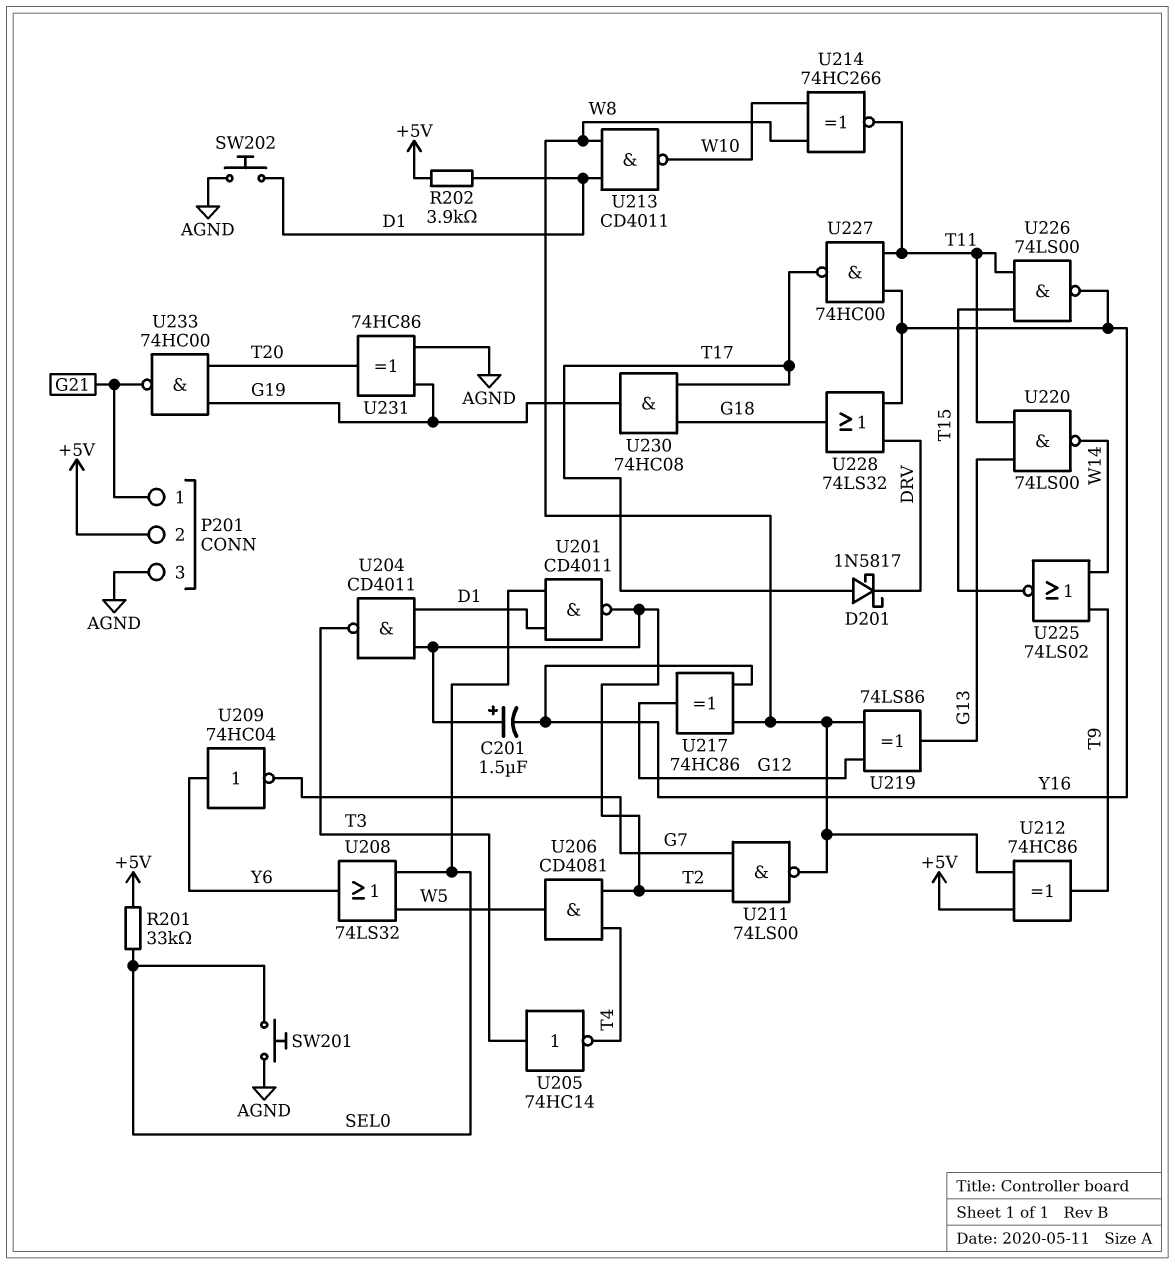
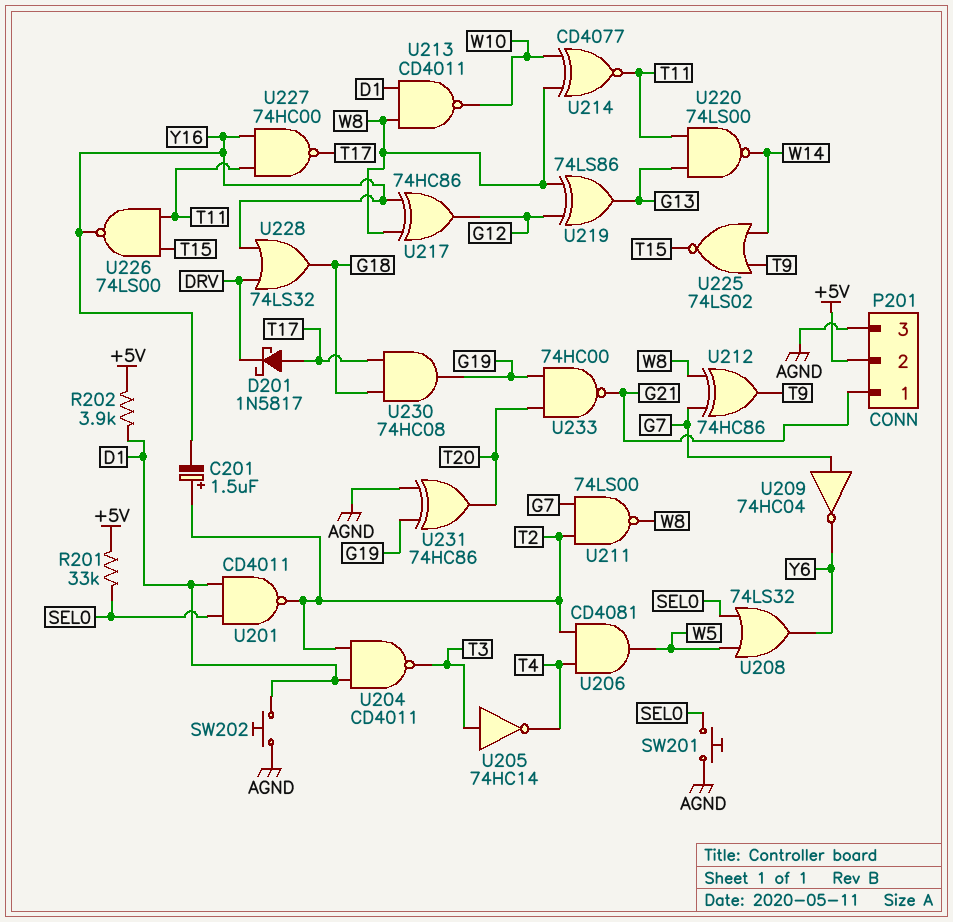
U209: NOT 74HC04 (in Y6, out G7) -> NOT 74HC04 (in G7, out Y6)
U212: XOR 74HC86 (in +5V, in W8, out T9) -> XOR 74HC86 (in G7, in W8, out T9)
U214: XNOR 74HC266 (in W8, in W10, out T11) -> XNOR CD4077 (in W8, in W10, out T11)

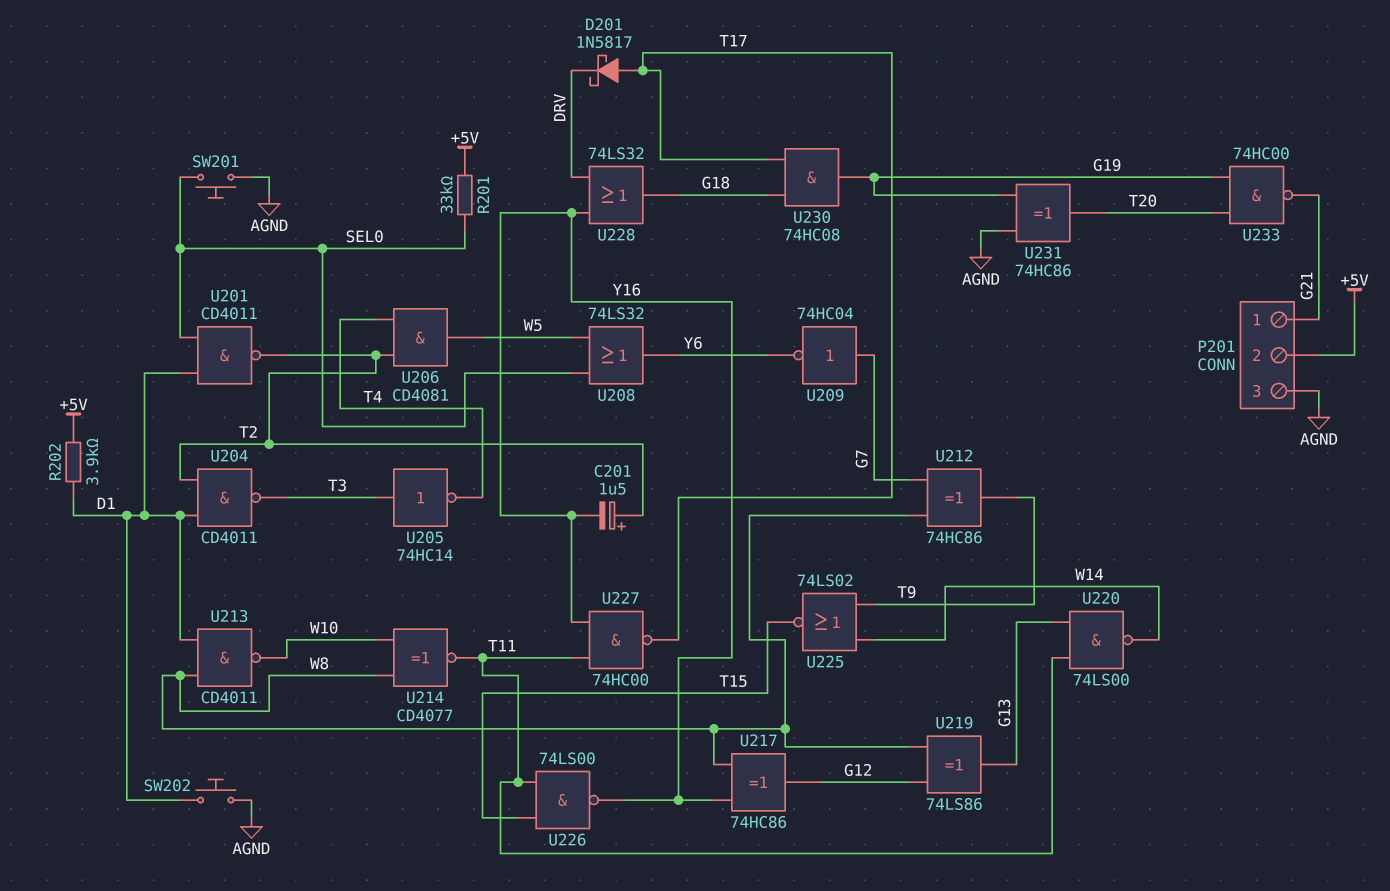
U211: NAND 74LS00 (in G7, in T2, out W8) -> none

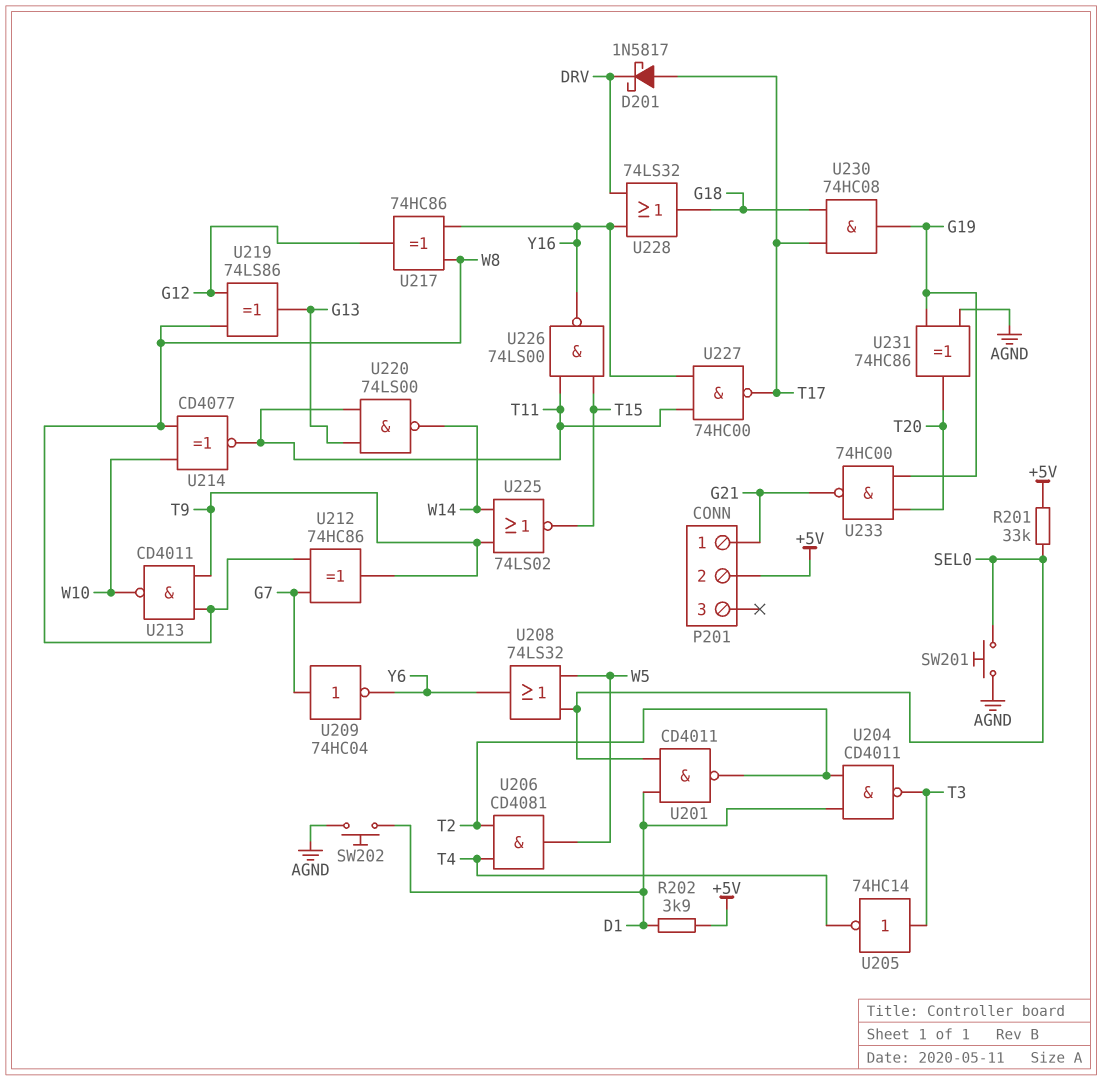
C201: 1.5uF (plus T2, minus Y16) -> none
P201 pin 3: AGND -> none
U213: NAND CD4011 (in D1, in W8, out W10) -> NAND CD4011 (in T9, in W8, out W10)

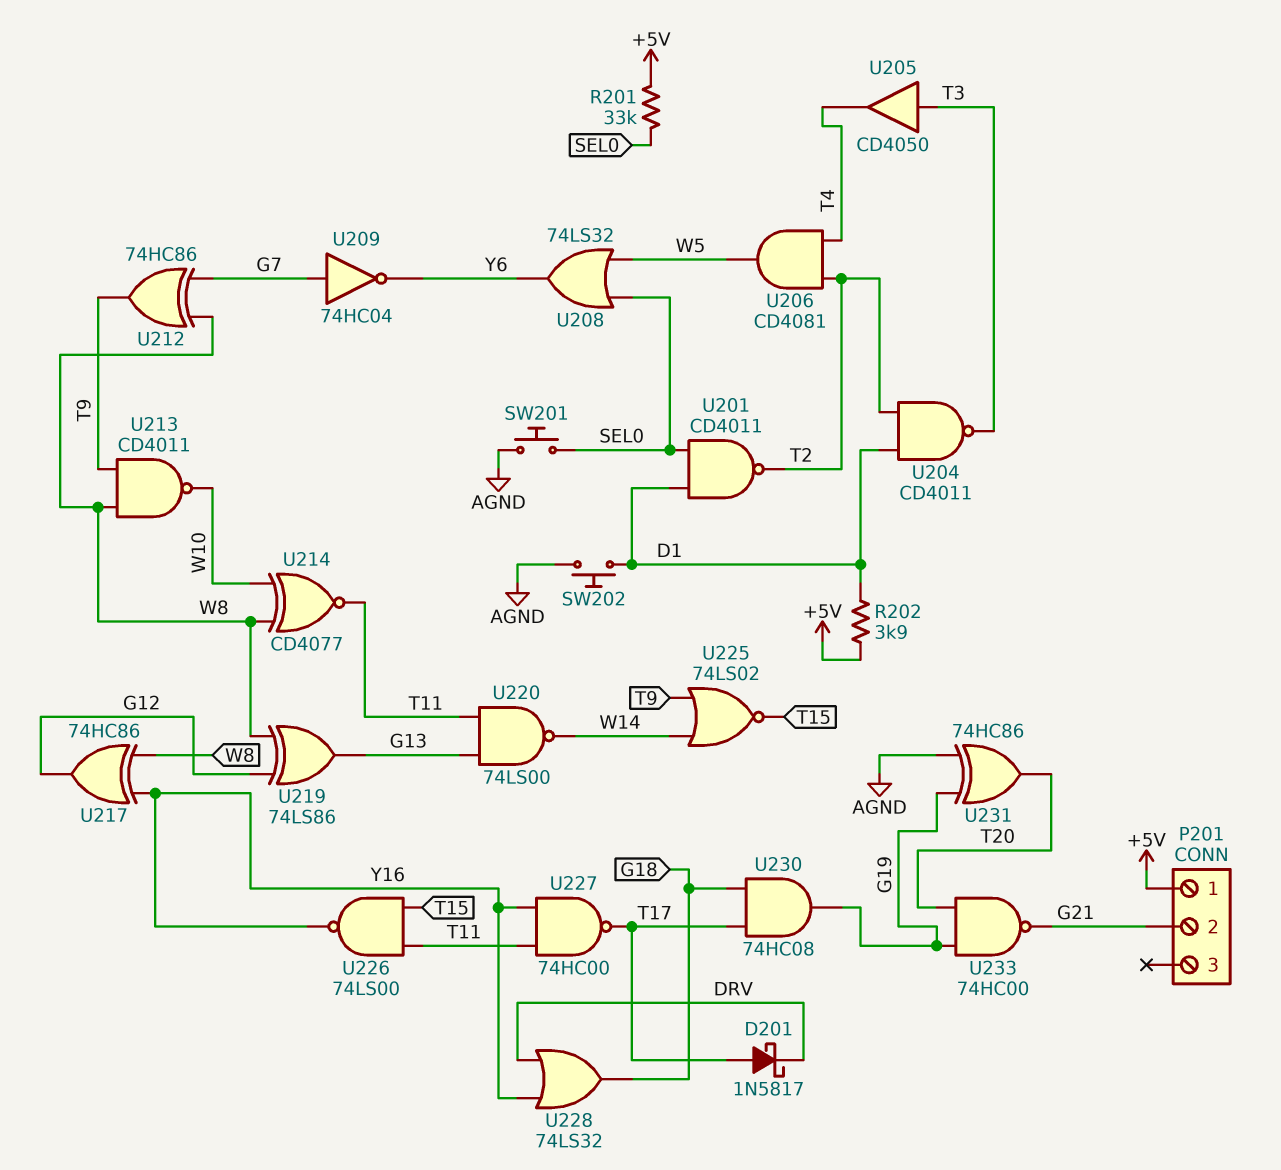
P201 pin 1: G21 -> +5V
P201 pin 2: +5V -> G21
U205: NOT 74HC14 (in T3, out T4) -> buffer CD4050 (in T3, out T4)

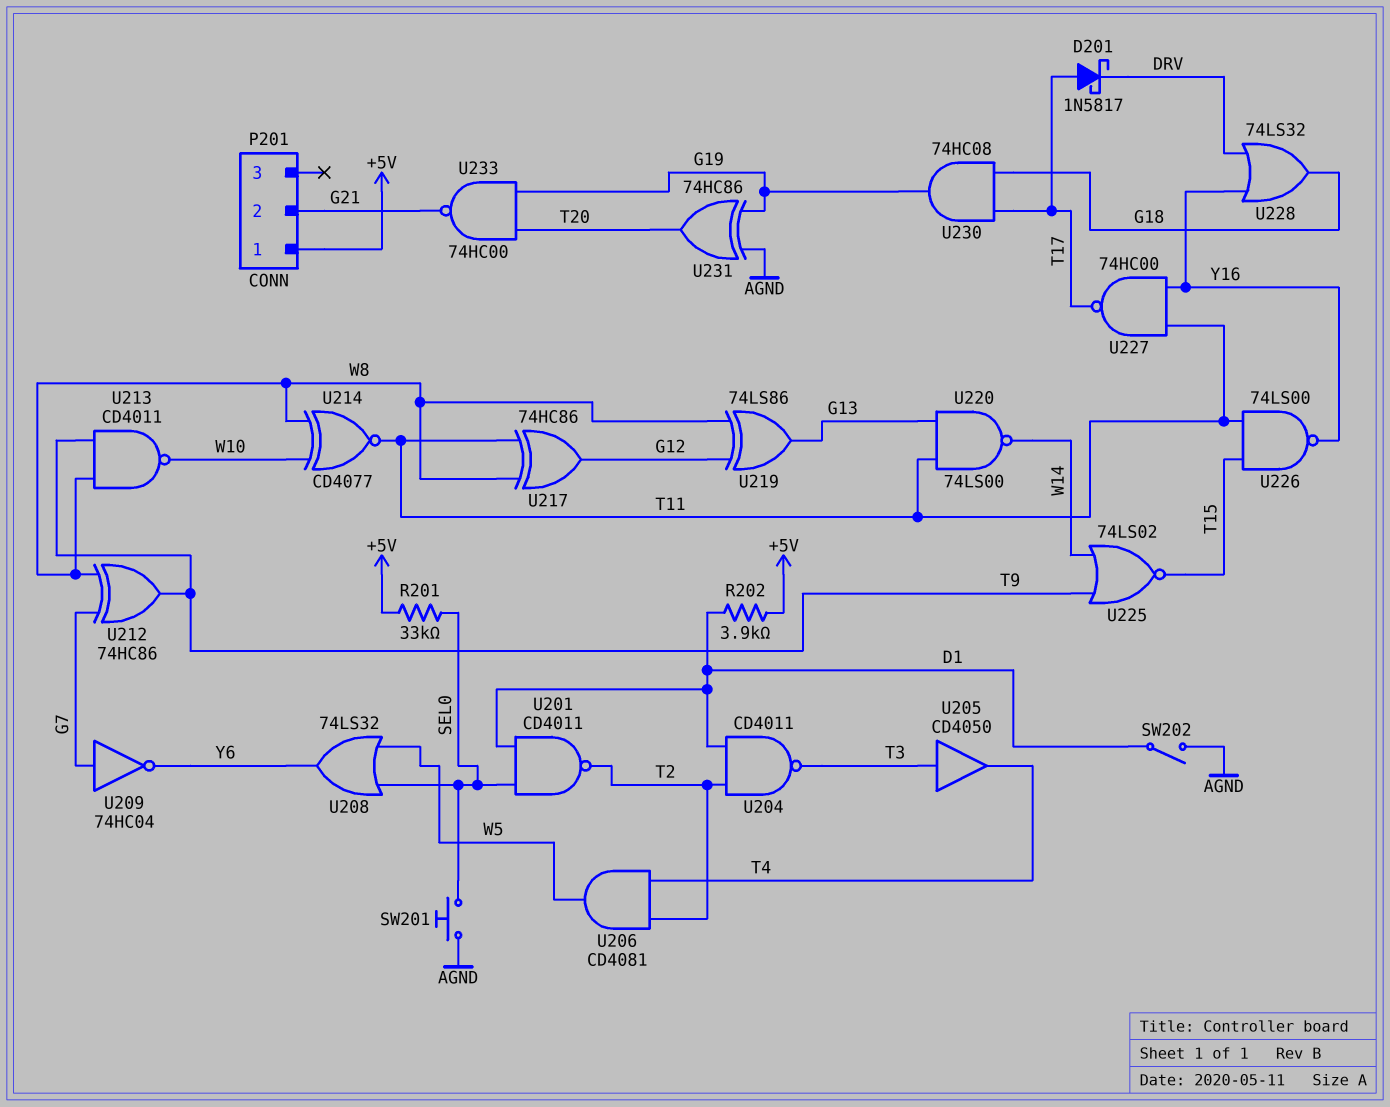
SW202: button (AGND, D1) -> switch (AGND, D1)
U217: XOR 74HC86 (in W8, in Y16, out G12) -> XOR 74HC86 (in T11, in W8, out G12)

